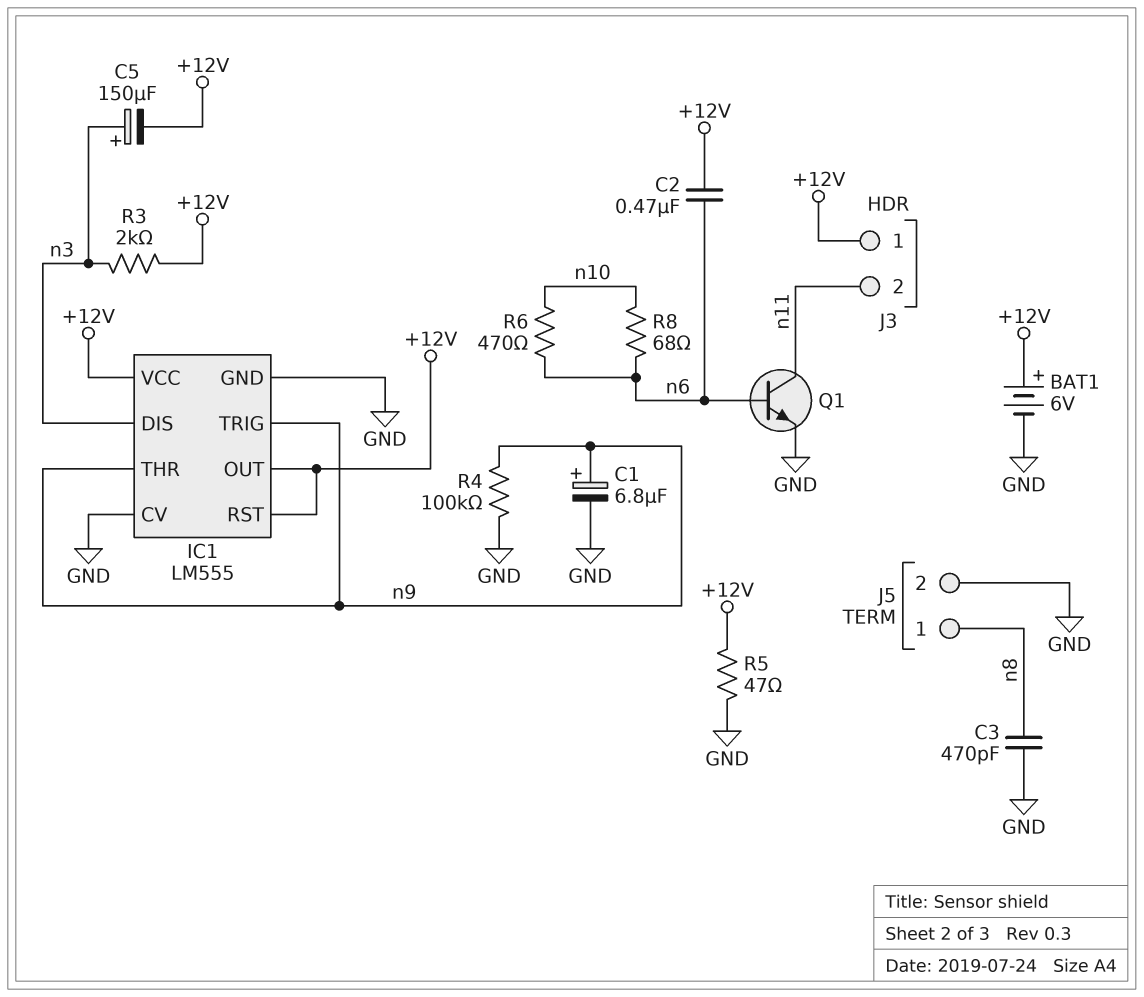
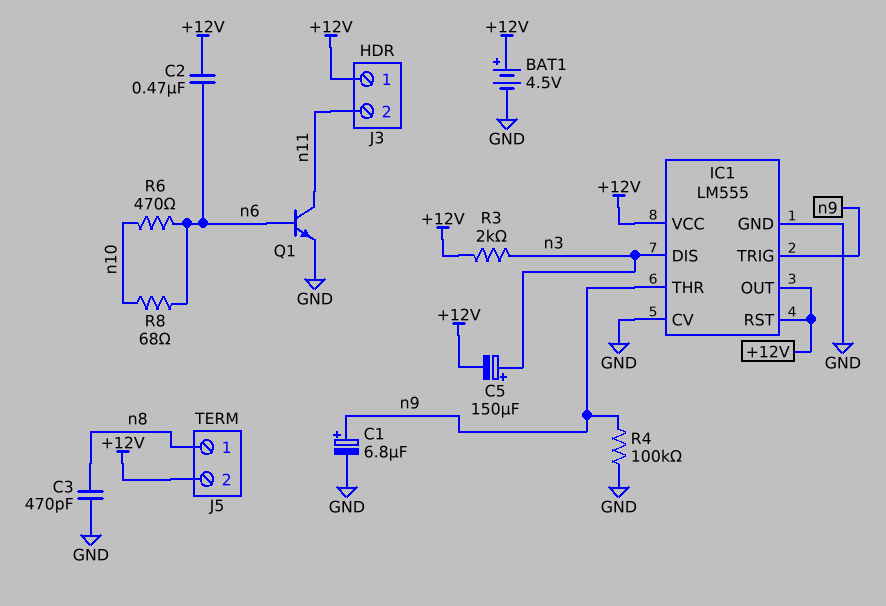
BAT1: 6V (plus +12V, minus GND) -> 4.5V (plus +12V, minus GND)
J5 pin 2: GND -> +12V
R5: 47 (+12V, GND) -> none

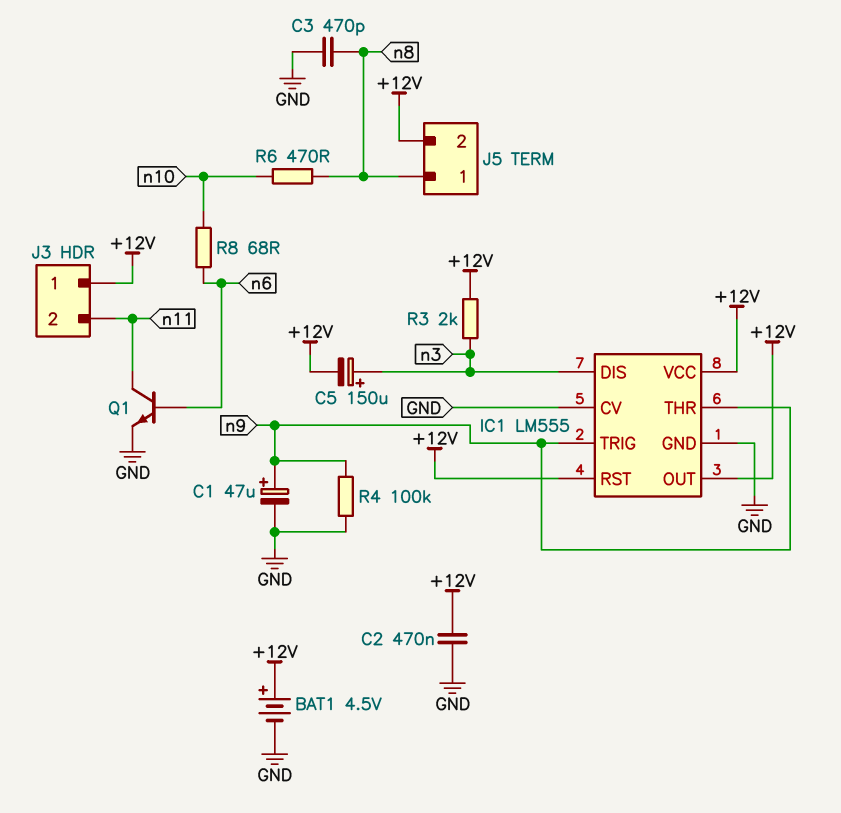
C1: 6.8uF (plus n9, minus GND) -> 47uF (plus n9, minus GND)
C2: 470nF (+12V, n6) -> 470nF (+12V, GND)
R6: 470 (n6, n10) -> 470 (n8, n10)

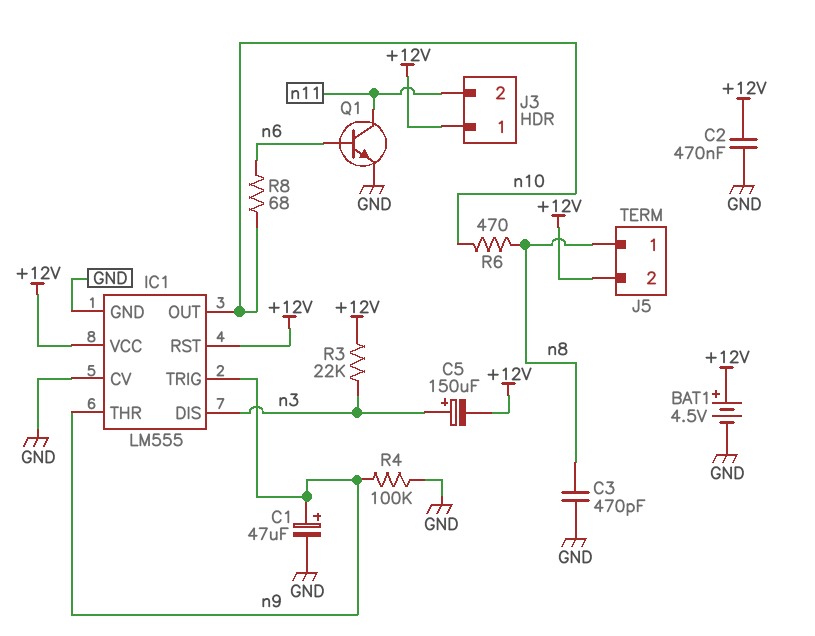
IC1 pin OUT: +12V -> n10
R3: 2k (+12V, n3) -> 22k (+12V, n3)

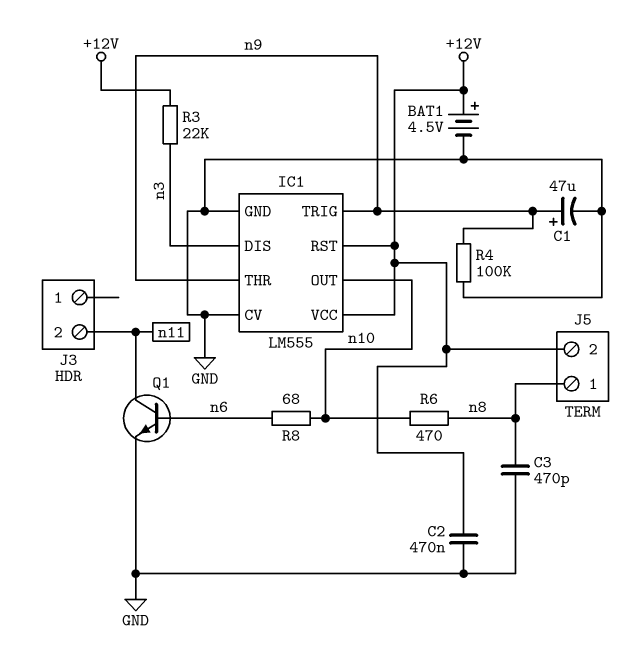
C5: 150uF (plus n3, minus +12V) -> none
J3 pin 1: +12V -> none

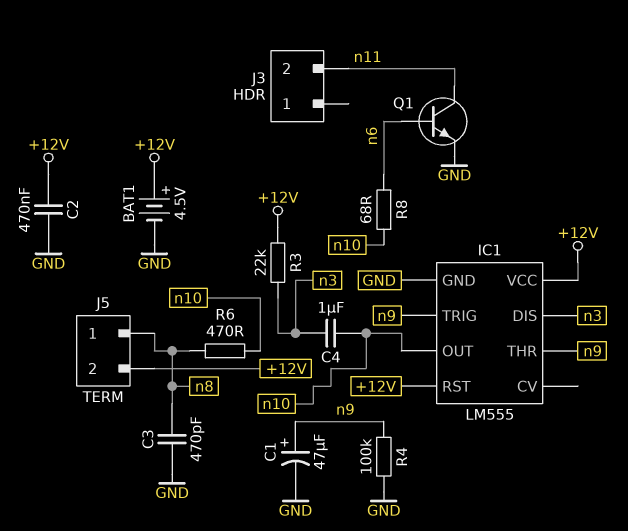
C4: none -> 1uF (n3, n10)
IC1 pin CV: GND -> none

